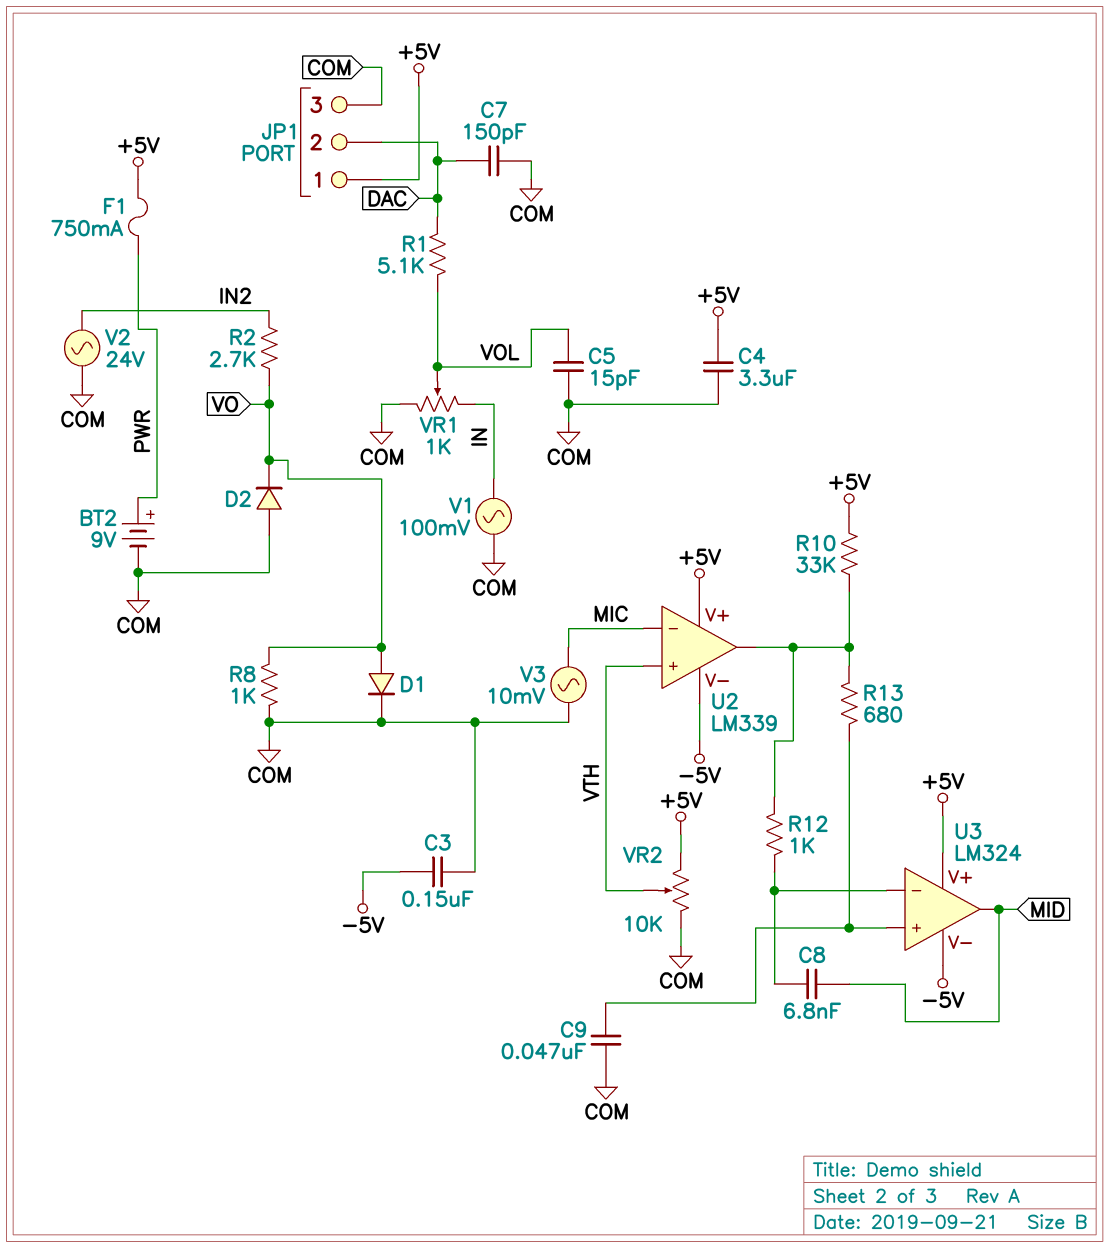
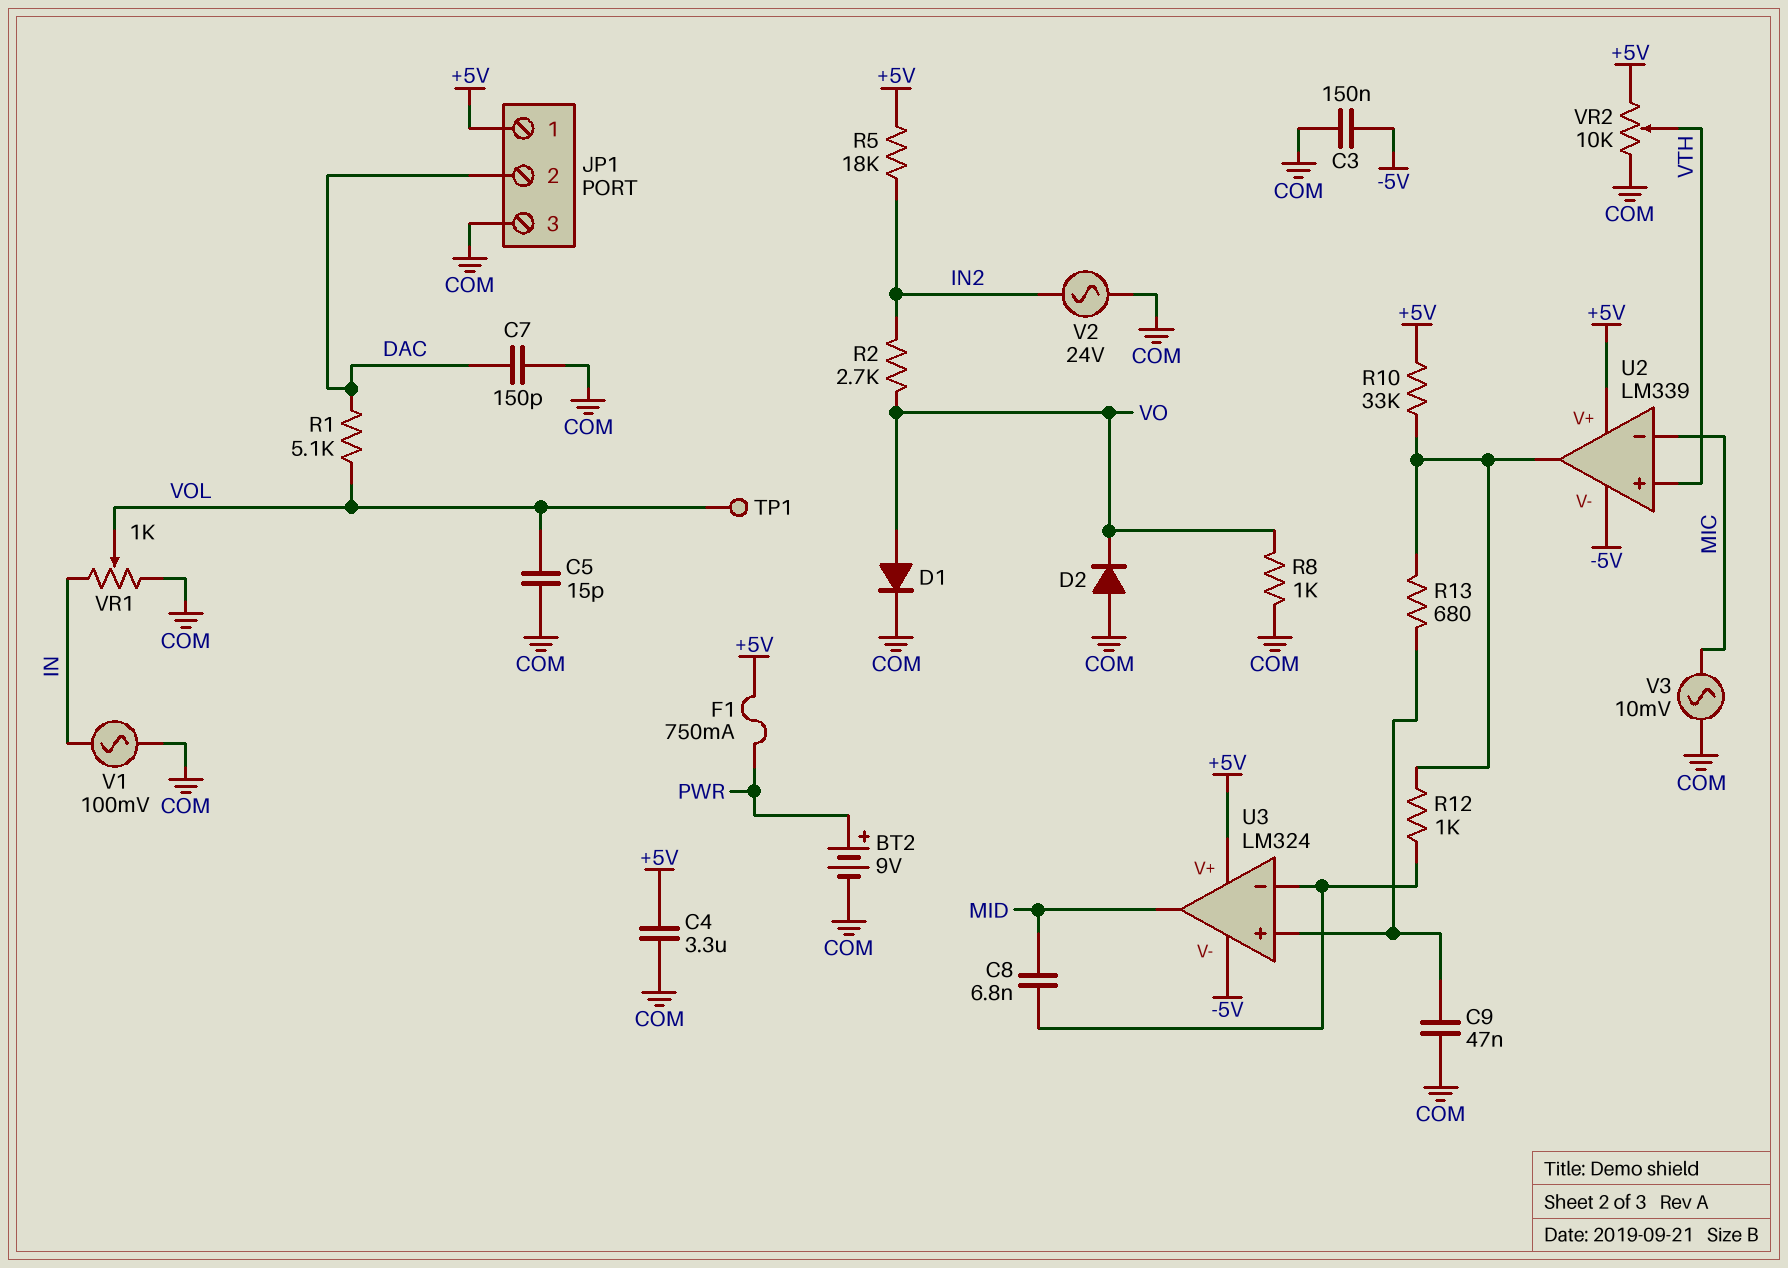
R5: none -> 18k (+5V, IN2)
TP1: none -> test point (VOL)

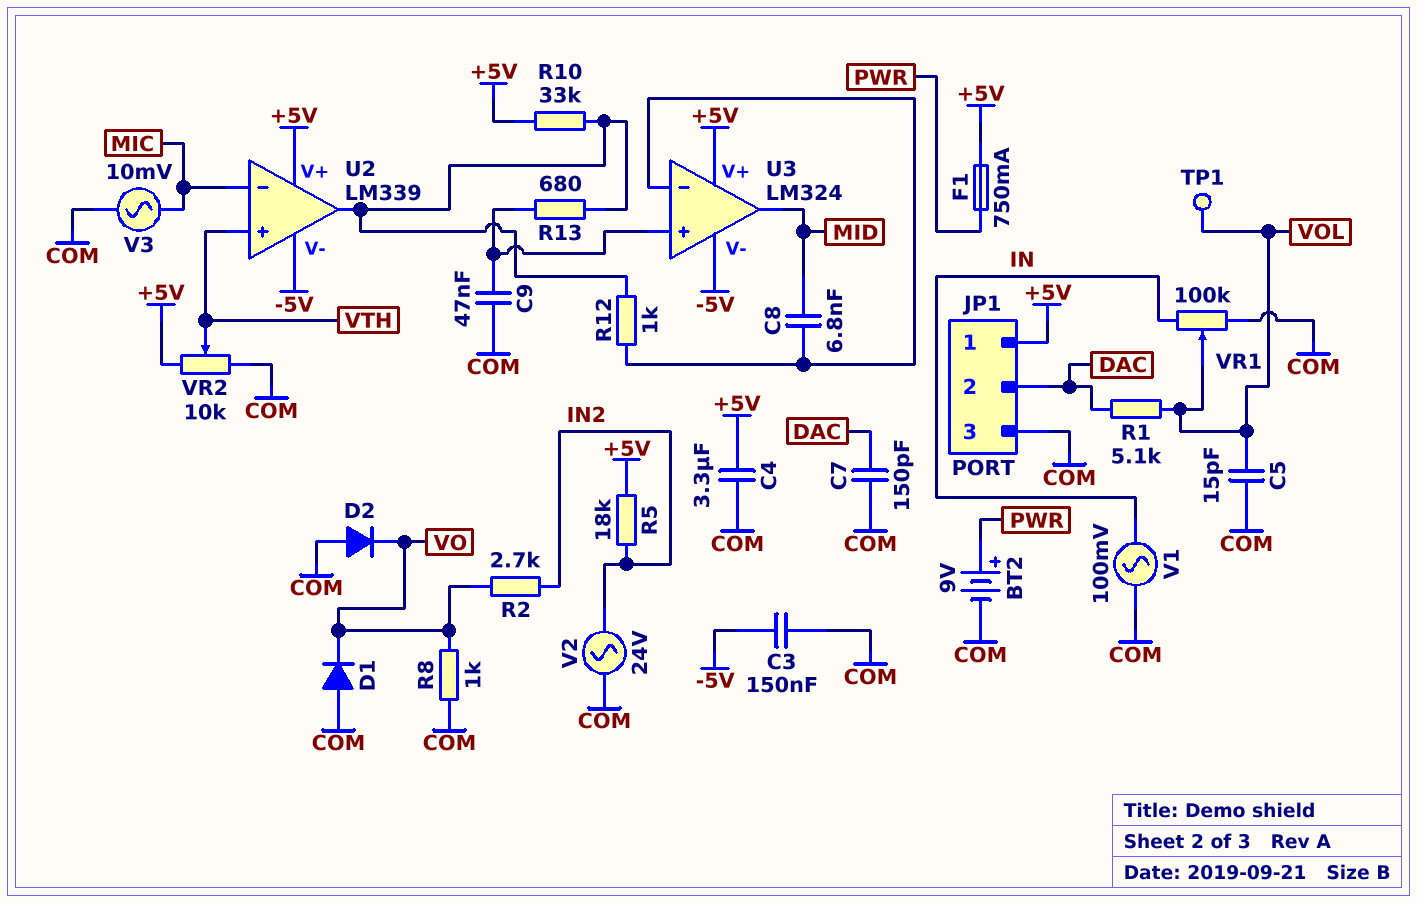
D1: diode (A VO, K COM) -> diode (A COM, K VO)
VR1: 1k (COM, IN, wiper VOL) -> 100k (COM, IN, wiper VOL)

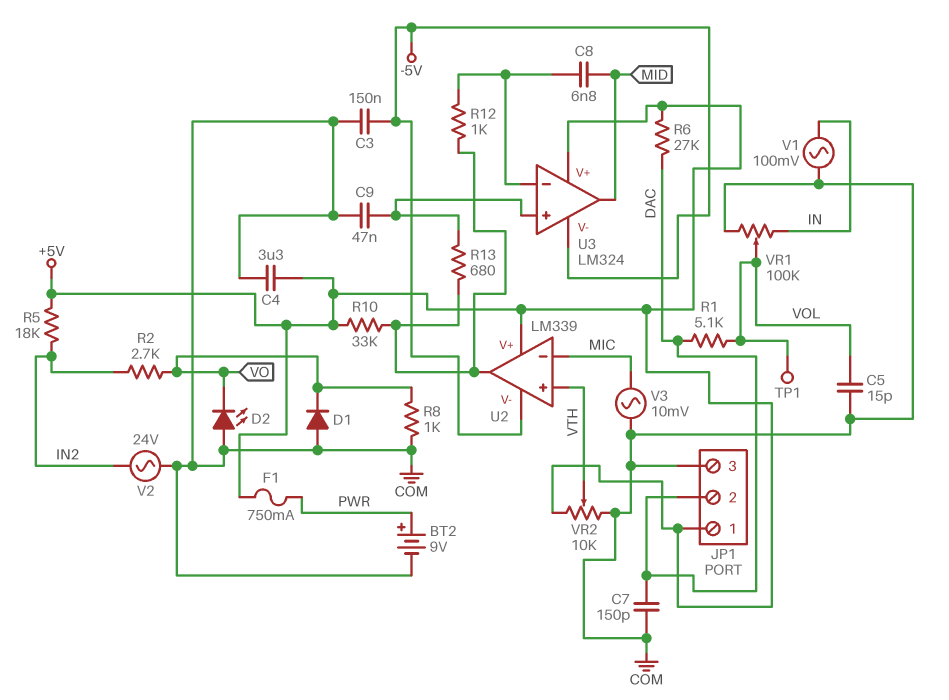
D2: diode (A COM, K VO) -> LED (A COM, K VO)
R6: none -> 27k (+5V, DAC)

